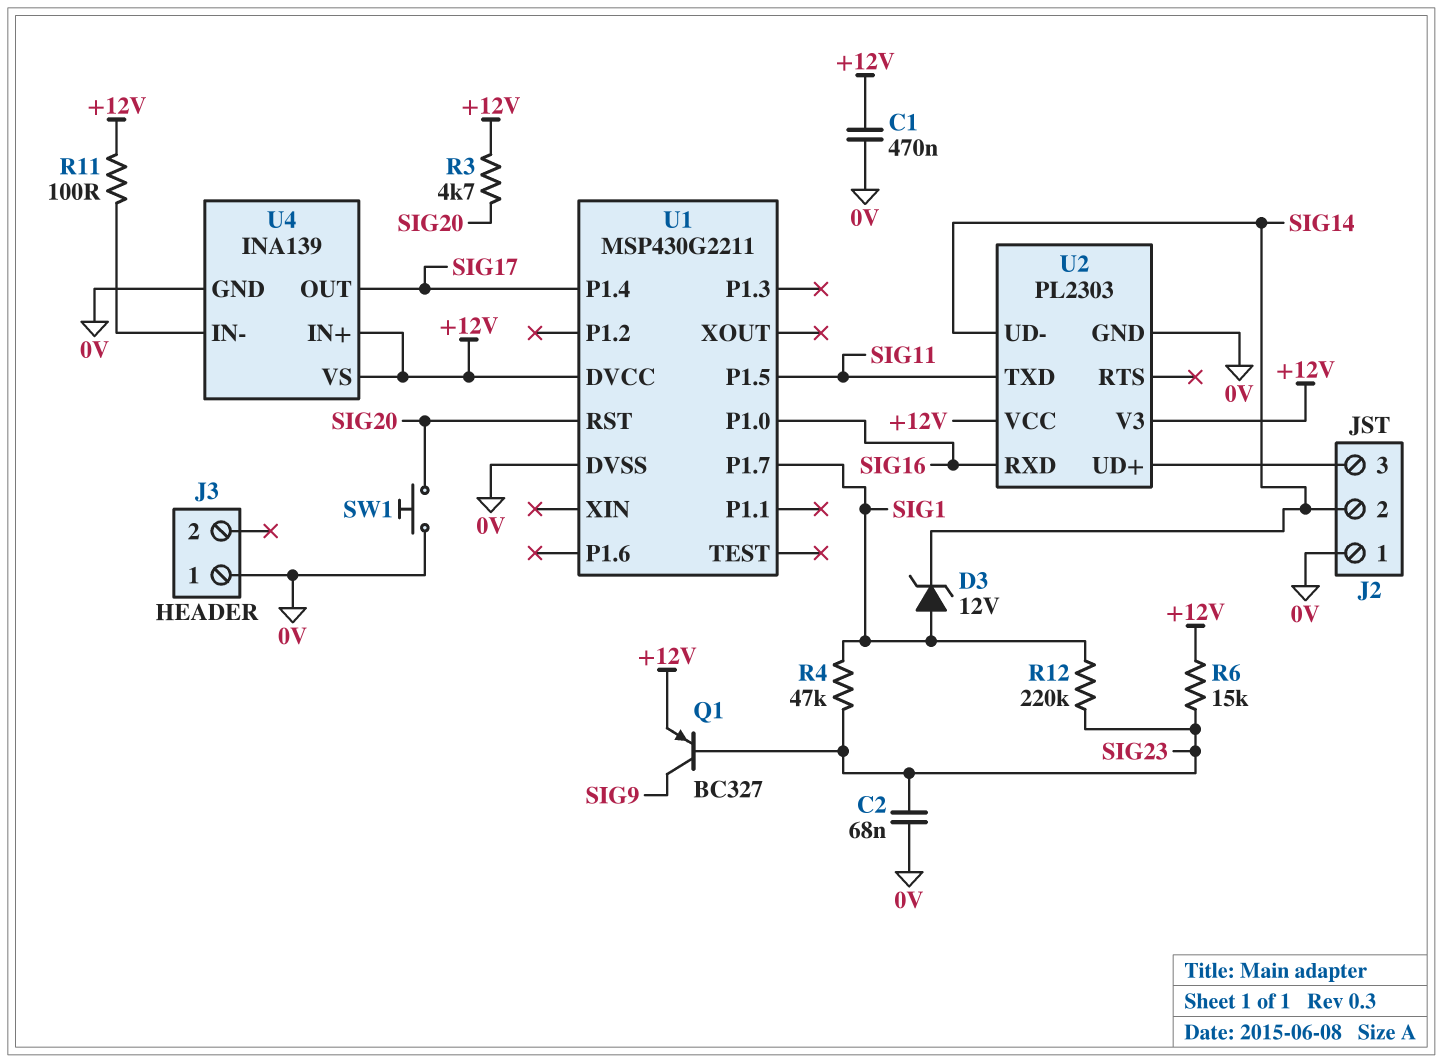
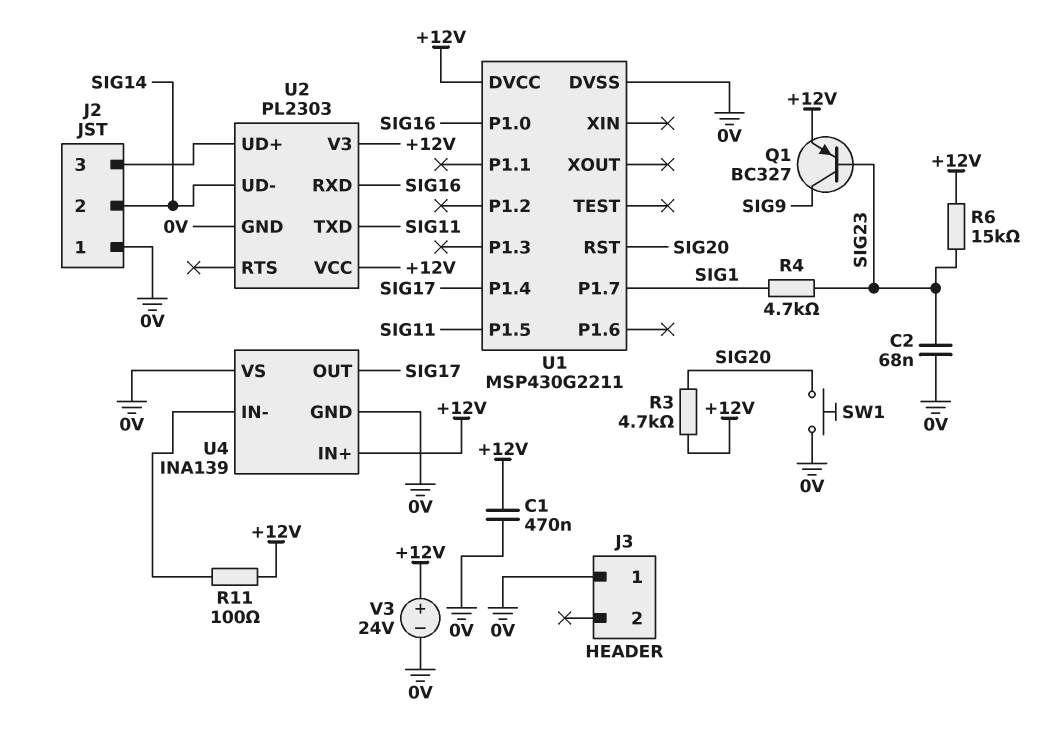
D3: zener 12V (A SIG1, K SIG14) -> none
R4: 47k (SIG1, SIG23) -> 4.7k (SIG1, SIG23)
R12: 220k (SIG1, SIG23) -> none
U4 pin VS: +12V -> 0V
V3: none -> 24V (plus +12V, minus 0V)

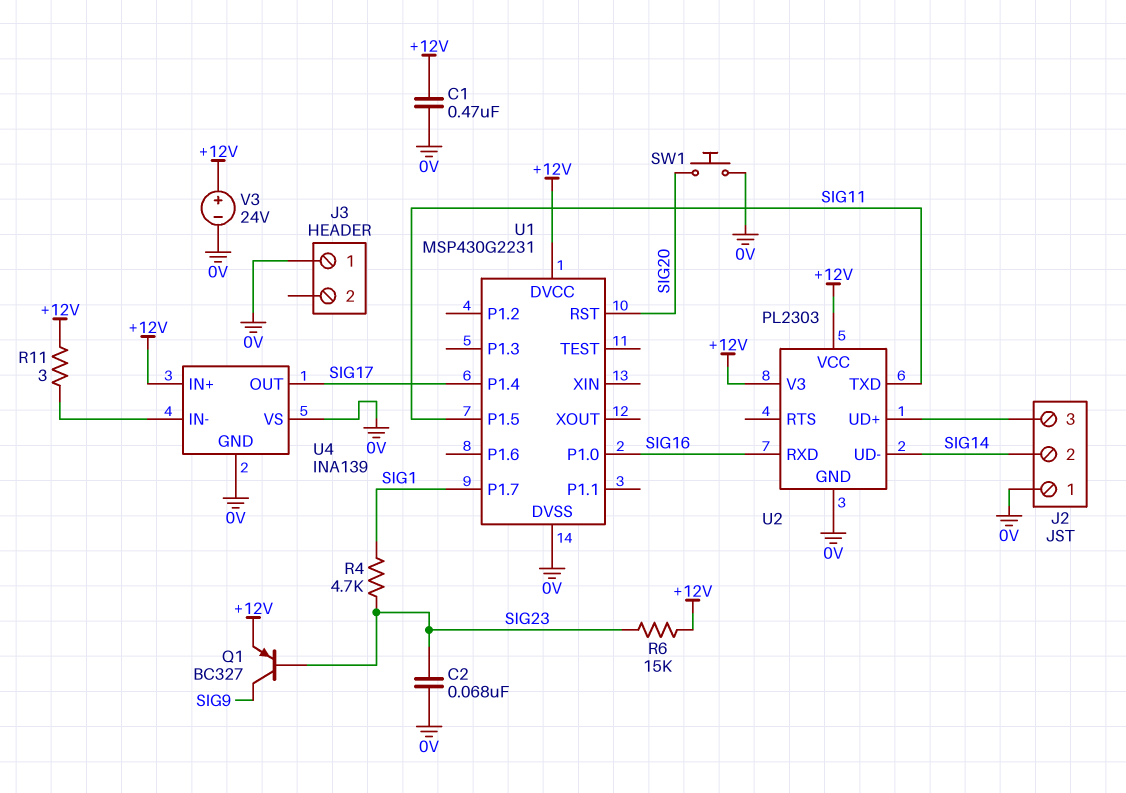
R3: 4.7k (+12V, SIG20) -> none
R11: 100 (+12V, U4/IN-) -> 3 (+12V, U4/IN-)
U1: MSP430G2211 -> MSP430G2231

